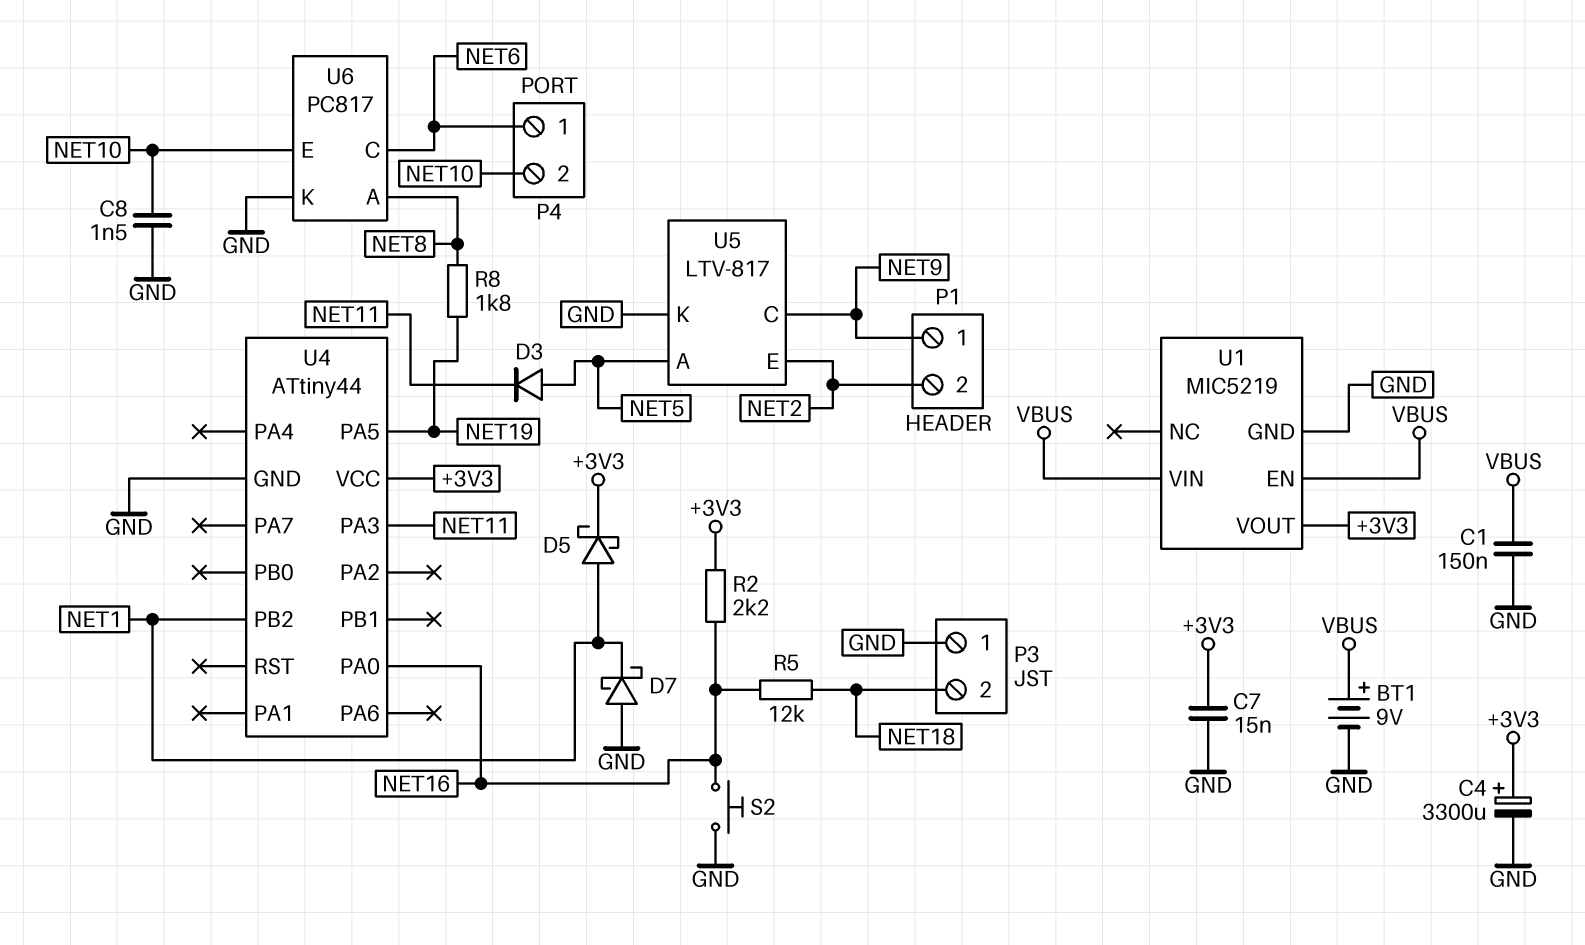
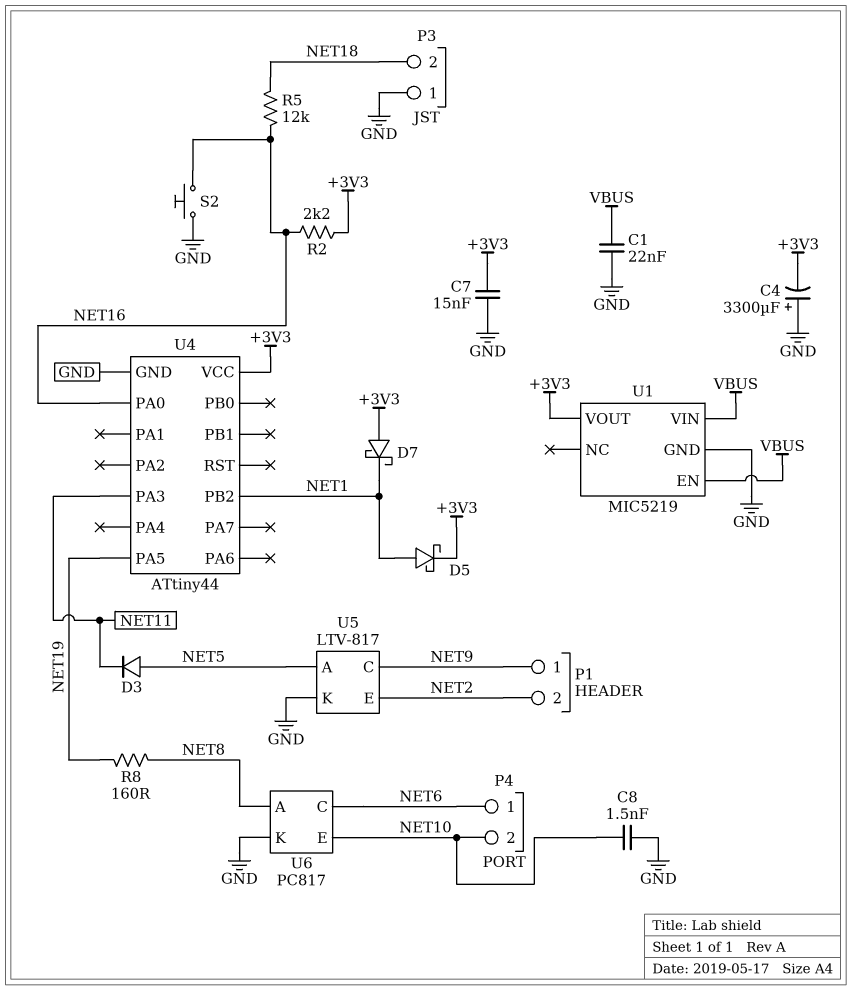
BT1: 9V (plus VBUS, minus GND) -> none
C1: 150nF (GND, VBUS) -> 22nF (GND, VBUS)
C4: 3300uF (plus +3V3, minus GND) -> 3300uF (plus GND, minus +3V3)
D7: schottky (A GND, K NET1) -> schottky (A +3V3, K NET1)
R8: 1.8k (NET8, NET19) -> 160 (NET8, NET19)

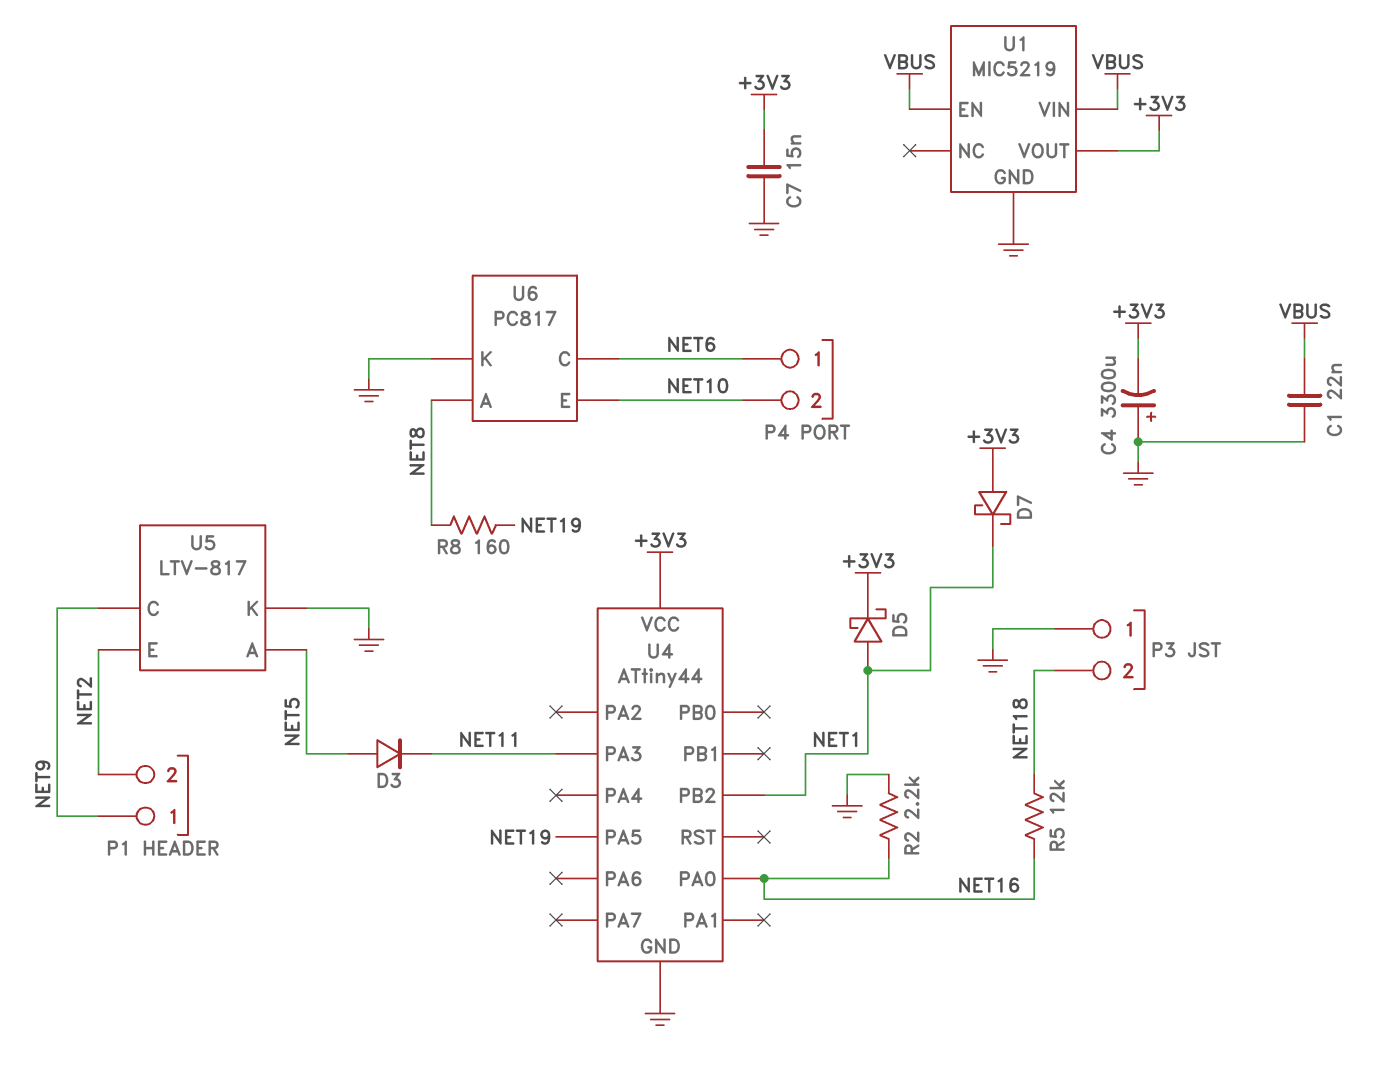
C8: 1.5nF (GND, NET10) -> none
R2: 2.2k (+3V3, NET16) -> 2.2k (GND, NET16)
S2: button (GND, NET16) -> none

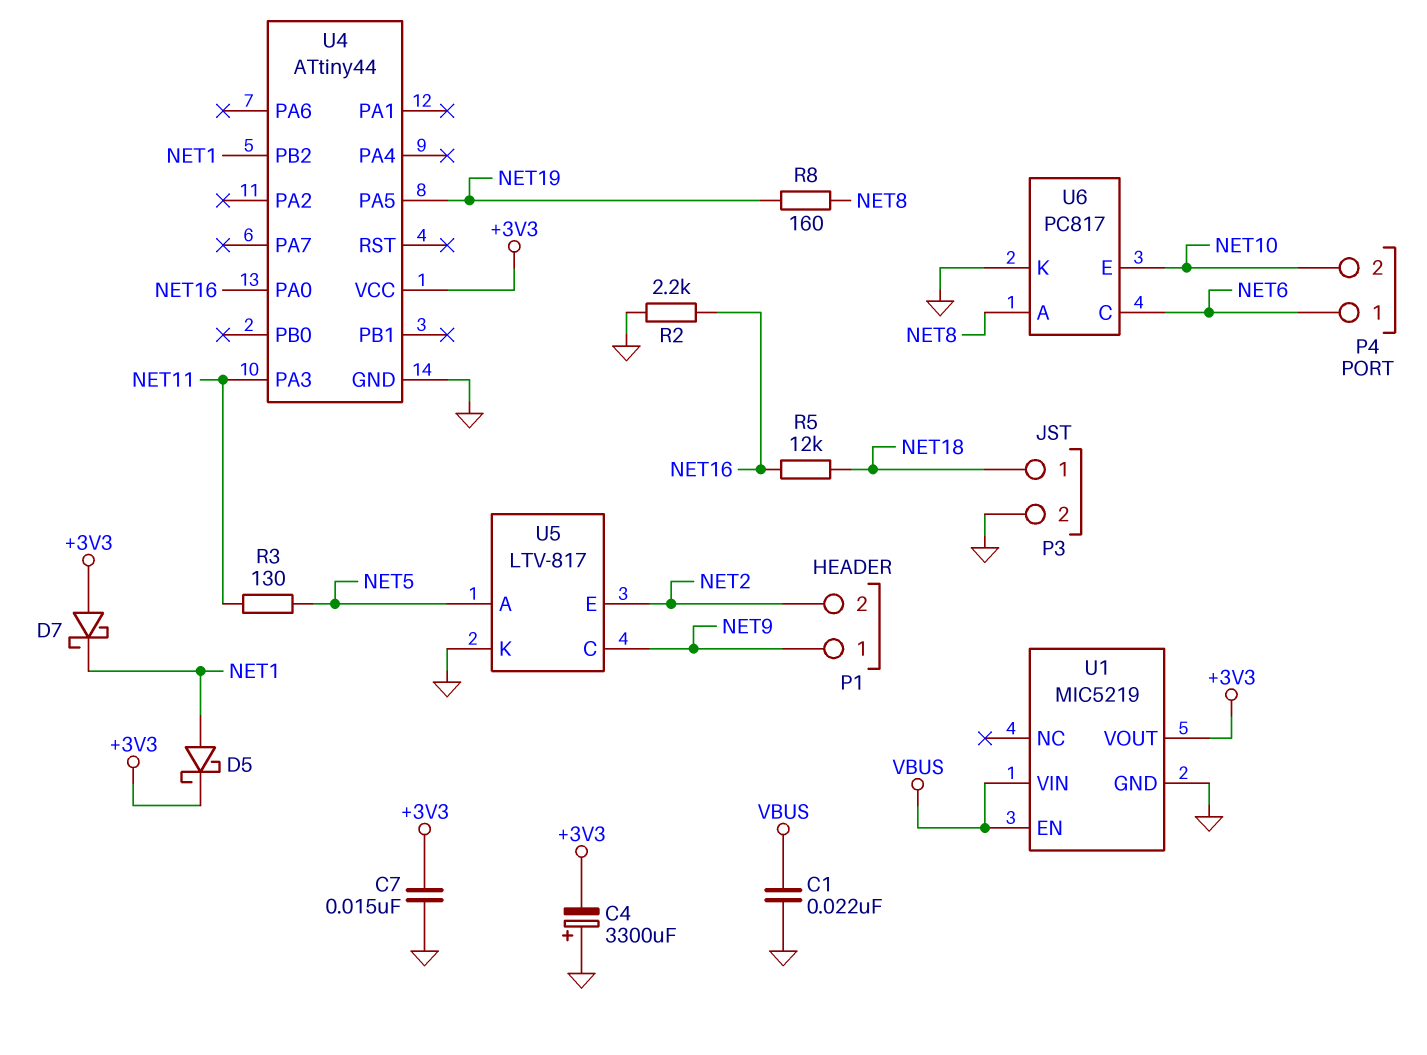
D3: diode (A NET5, K NET11) -> none
P3 pin 1: GND -> NET18
P3 pin 2: NET18 -> GND
R3: none -> 130 (NET5, NET11)

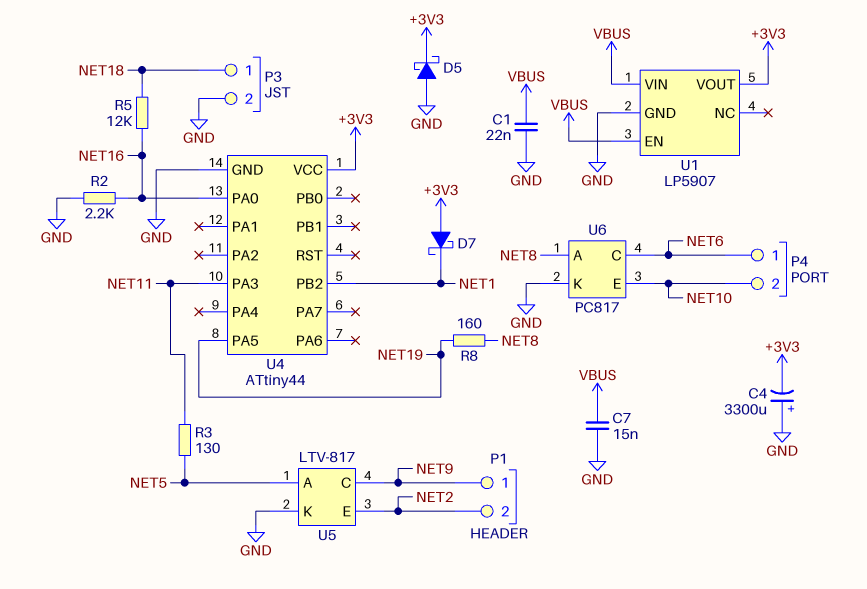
C7: 15nF (+3V3, GND) -> 15nF (GND, VBUS)
D5: schottky (A NET1, K +3V3) -> schottky (A GND, K +3V3)
U1: MIC5219 -> LP5907

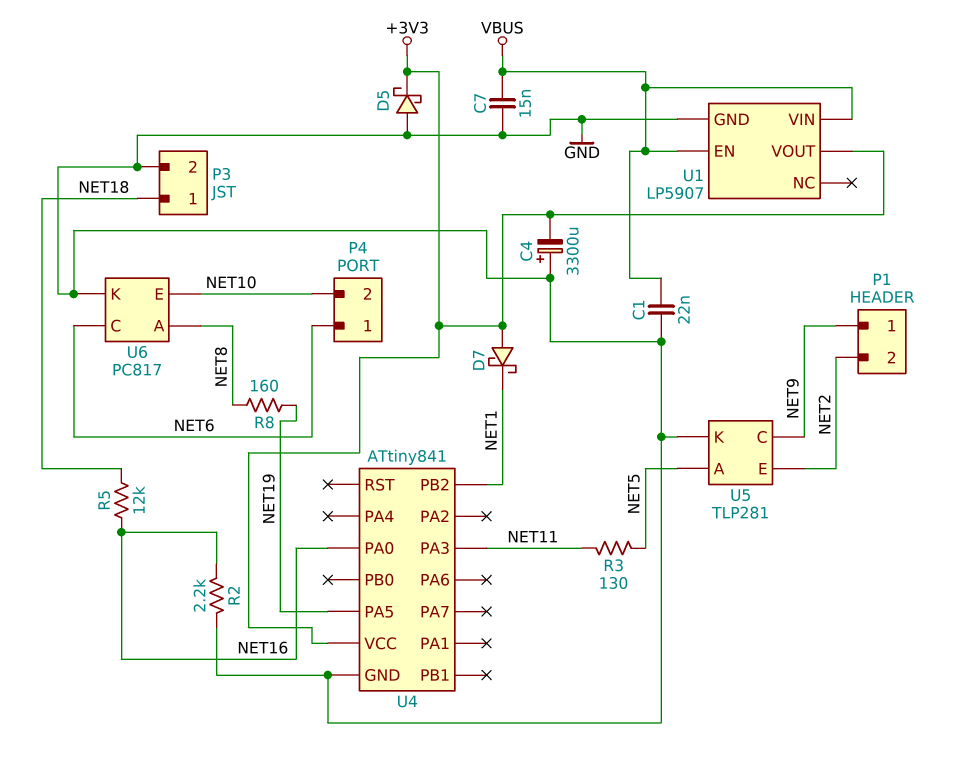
U4: ATtiny44 -> ATtiny841
U5: LTV-817 -> TLP281

